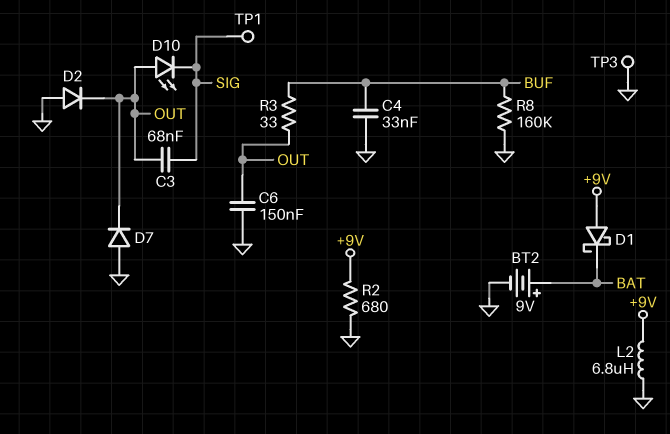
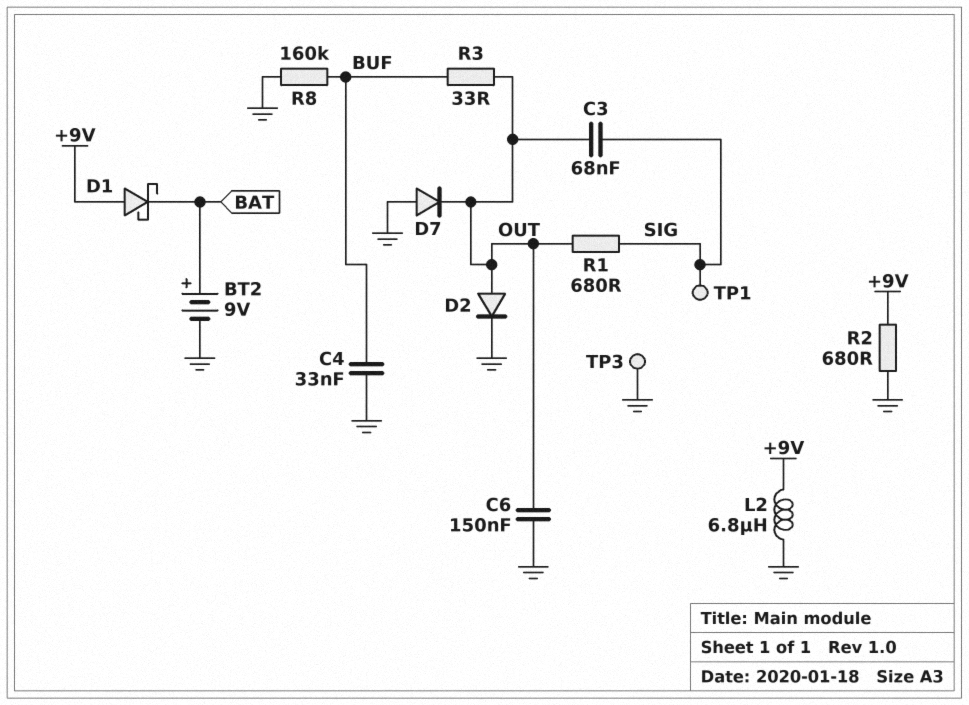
D2: diode (A GND, K OUT) -> diode (A OUT, K GND)
D10: LED (A OUT, K SIG) -> none
R1: none -> 680 (OUT, SIG)

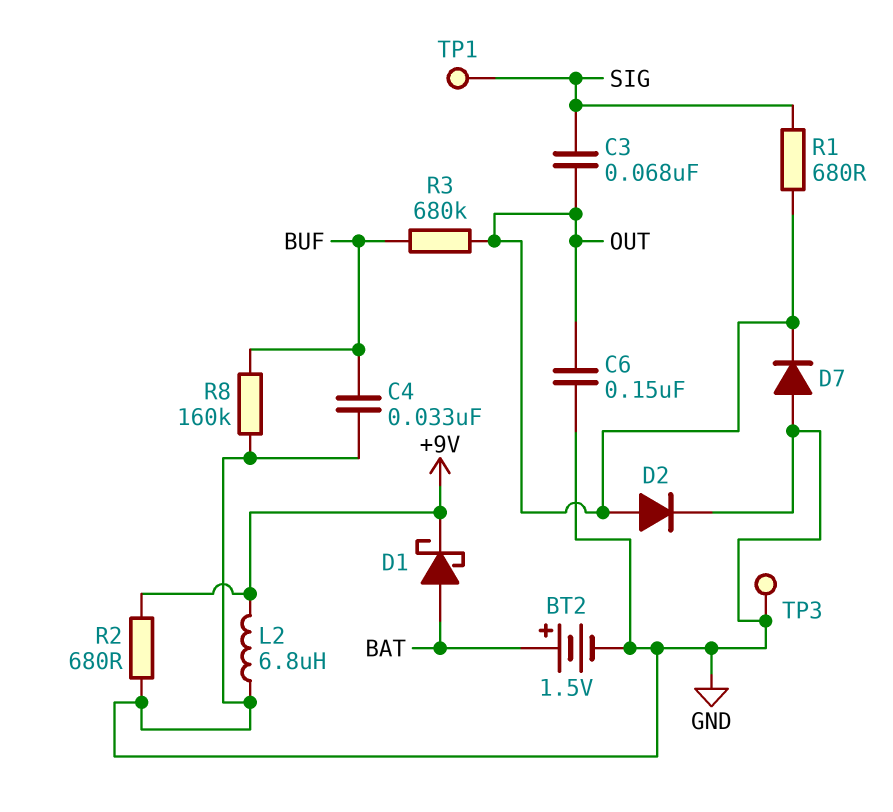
BT2: 9V (plus BAT, minus GND) -> 1.5V (plus BAT, minus GND)
D1: schottky (A +9V, K BAT) -> schottky (A BAT, K +9V)
R3: 33 (BUF, OUT) -> 680k (BUF, OUT)

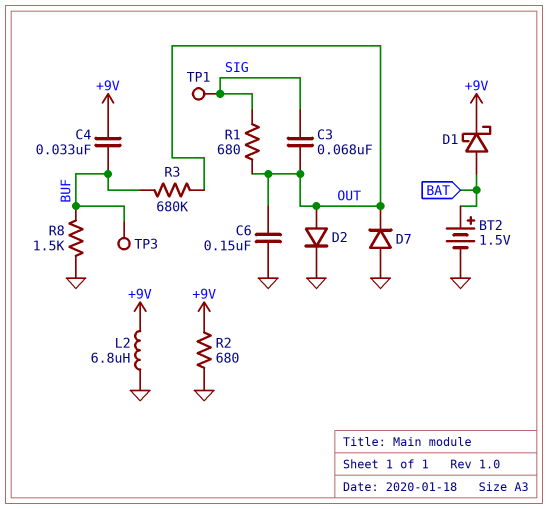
C4: 33nF (BUF, GND) -> 33nF (+9V, BUF)
R8: 160k (BUF, GND) -> 1.5k (BUF, GND)
TP3: test point (GND) -> test point (BUF)

